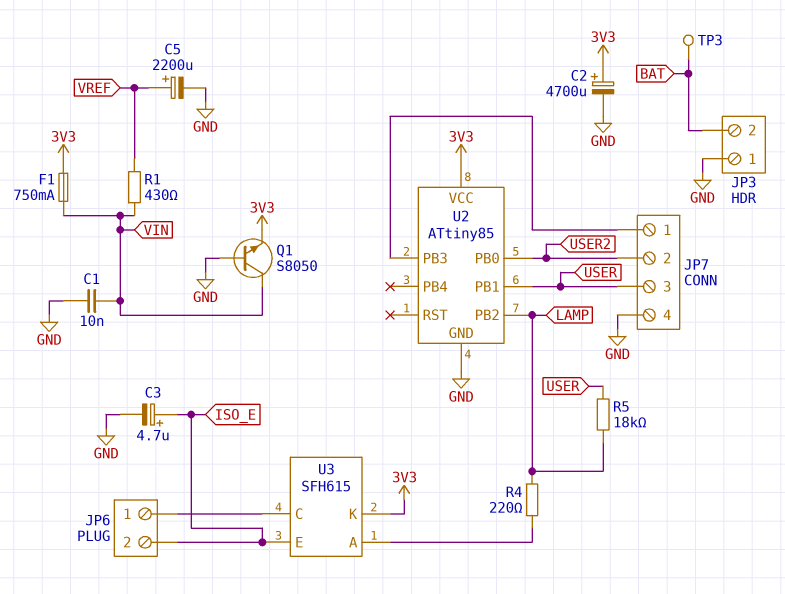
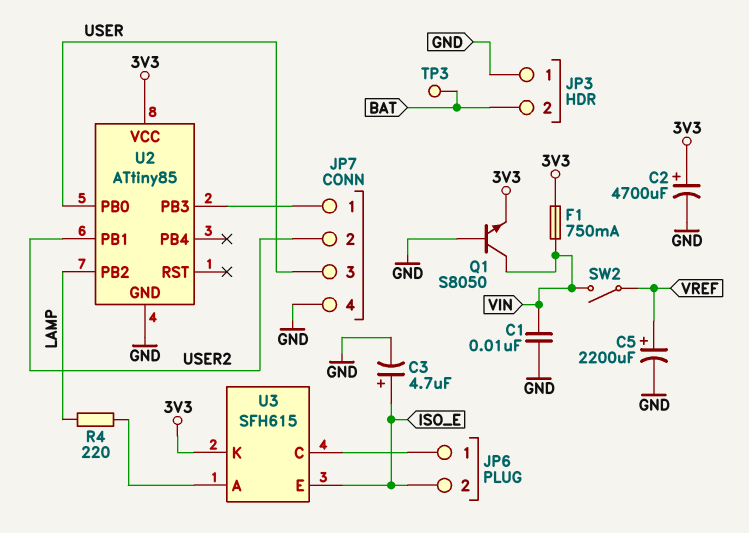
R1: 430 (VIN, VREF) -> none
R5: 18k (LAMP, USER) -> none
SW2: none -> switch (VIN, VREF)
U2 pin PB0: USER2 -> USER
U2 pin PB1: USER -> USER2

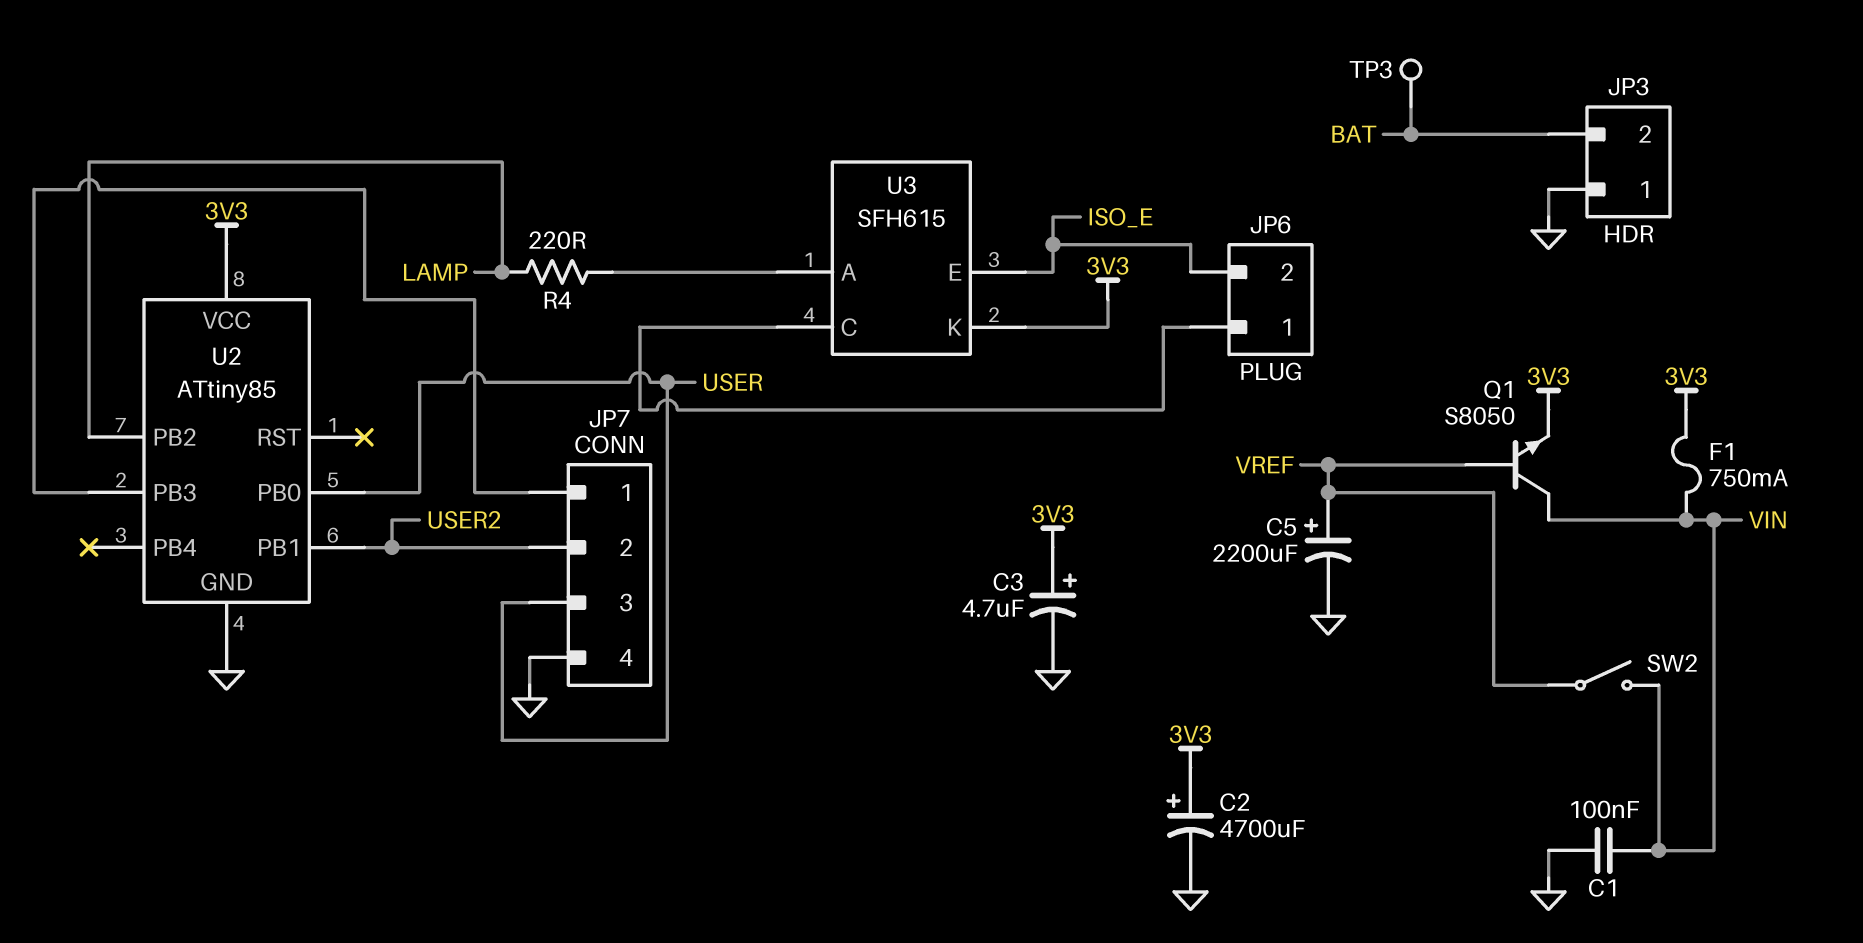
C1: 10nF (GND, VIN) -> 100nF (GND, VIN)
C3: 4.7uF (plus ISO_E, minus GND) -> 4.7uF (plus 3V3, minus GND)
Q1: NPN S8050 (B GND, C VIN, E 3V3) -> NPN S8050 (B VREF, C VIN, E 3V3)

